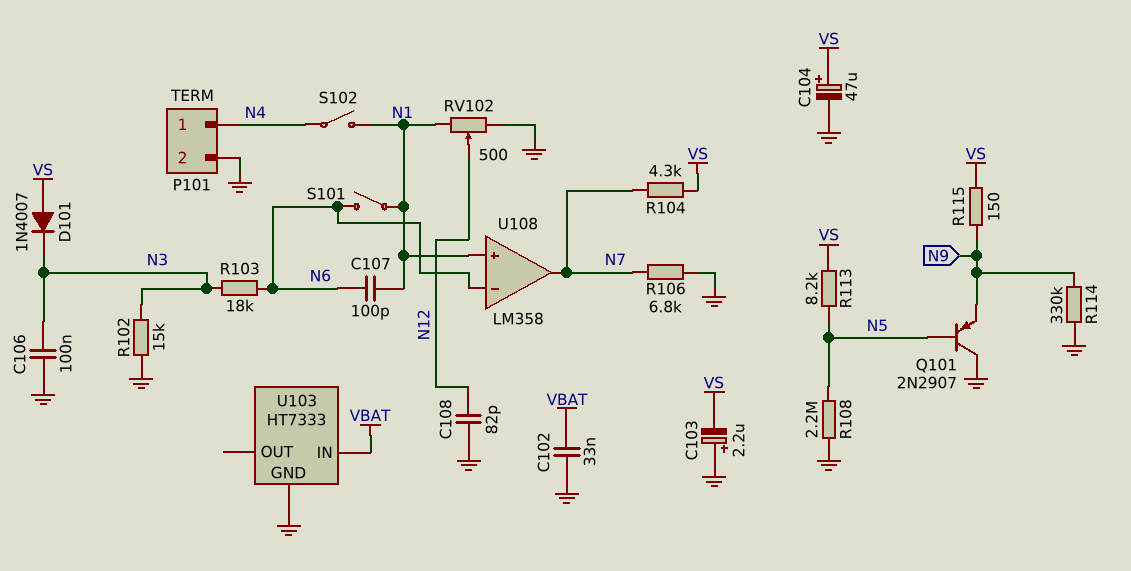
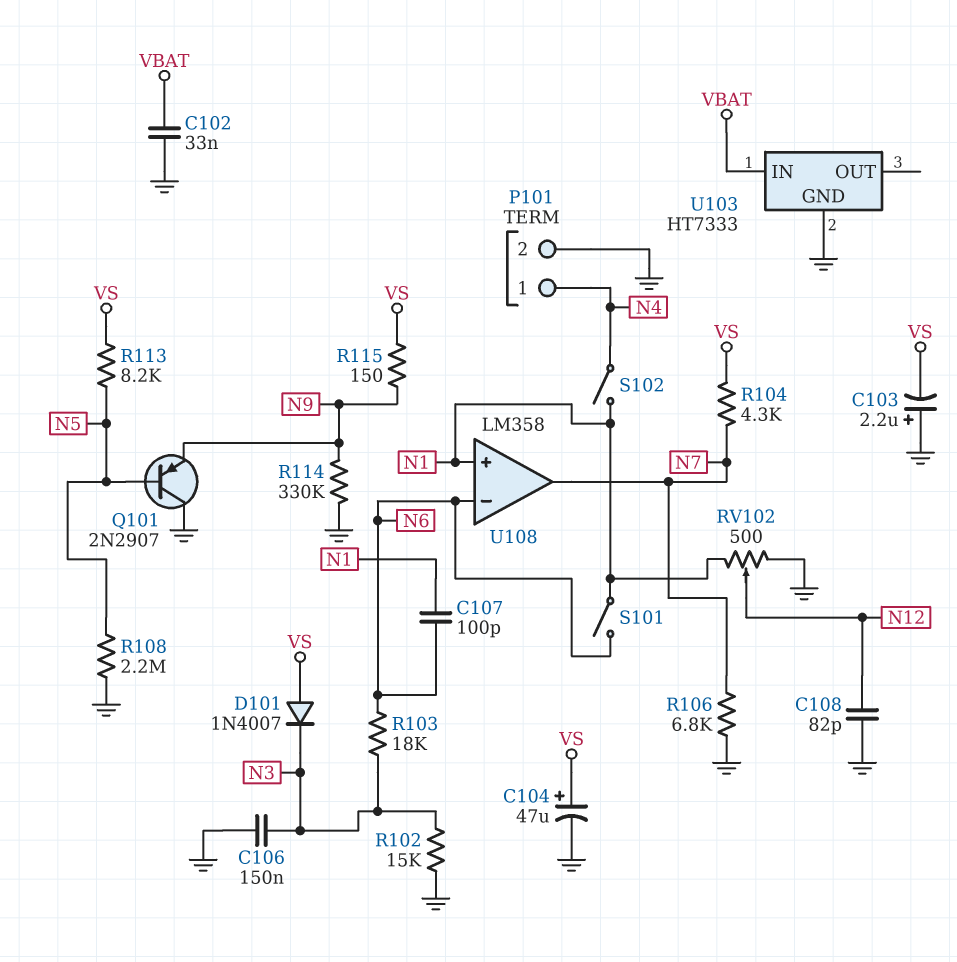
C106: 100nF (GND, N3) -> 150nF (GND, N3)

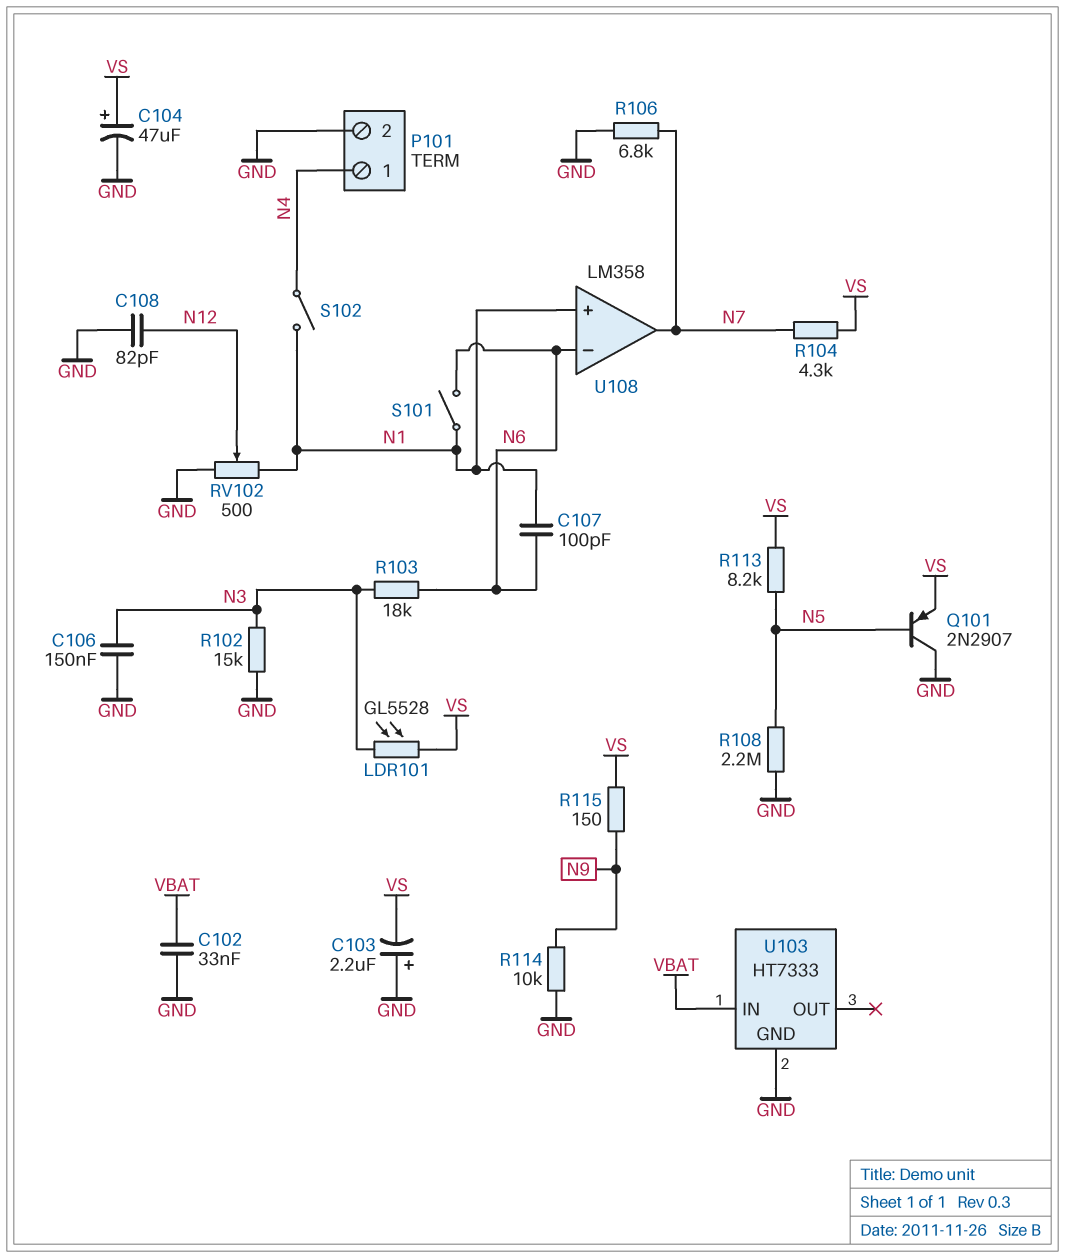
D101: diode 1N4007 (A VS, K N3) -> none
LDR101: none -> GL5528 (N3, VS)
Q101: PNP 2N2907 (B N5, C GND, E N9) -> PNP 2N2907 (B N5, C GND, E VS)
R114: 330k (GND, N9) -> 10k (GND, N9)

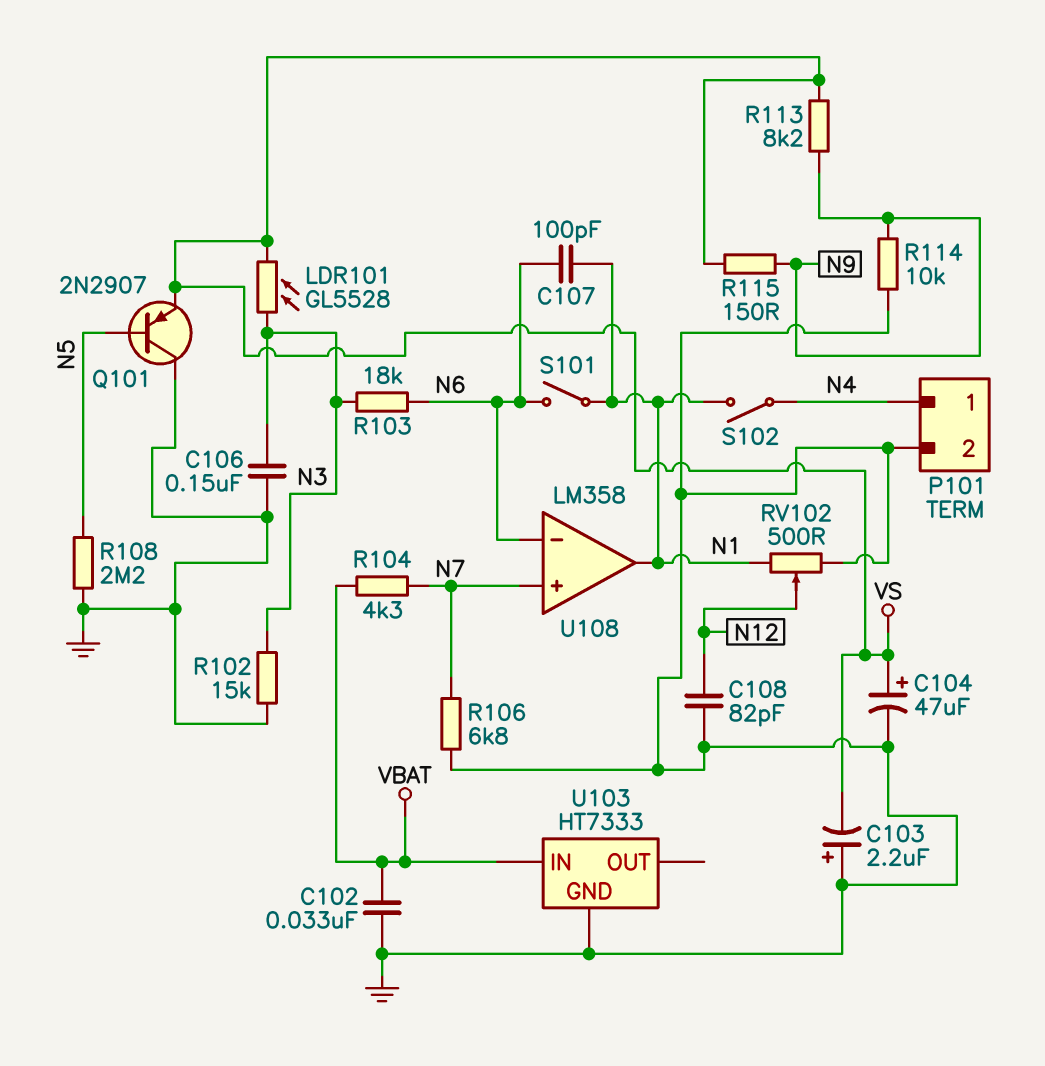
R104: 4.3k (N7, VS) -> 4.3k (N7, VBAT)
R113: 8.2k (N5, VS) -> 8.2k (N9, VS)
U108 pin in+: N1 -> N7
U108 pin out: N7 -> N1

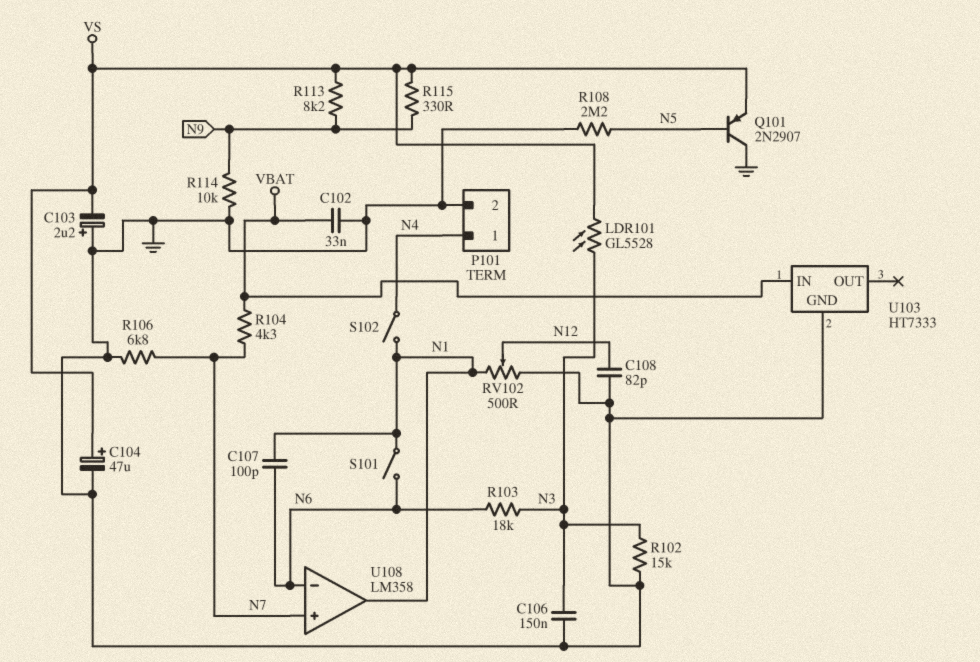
R115: 150 (N9, VS) -> 330 (N9, VS)

